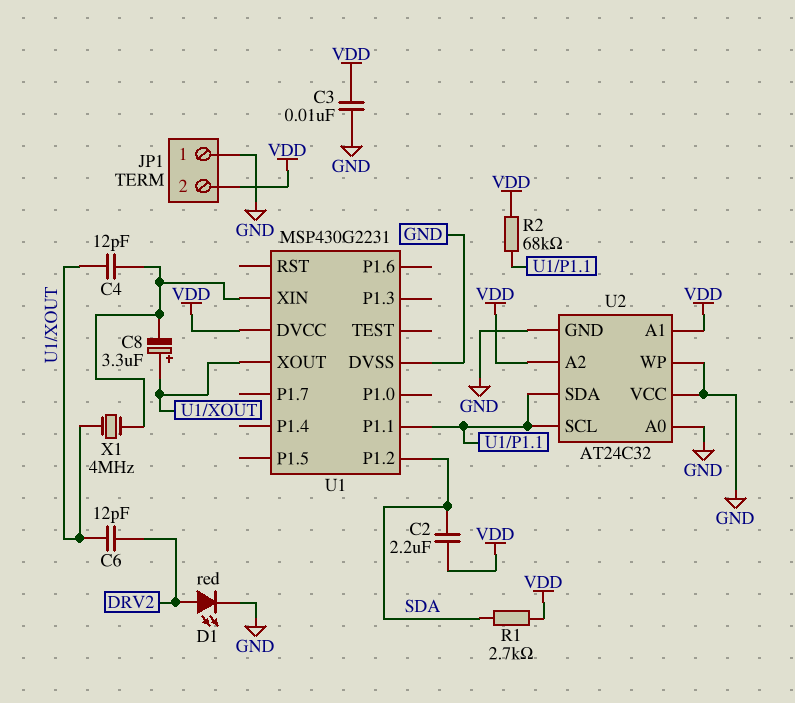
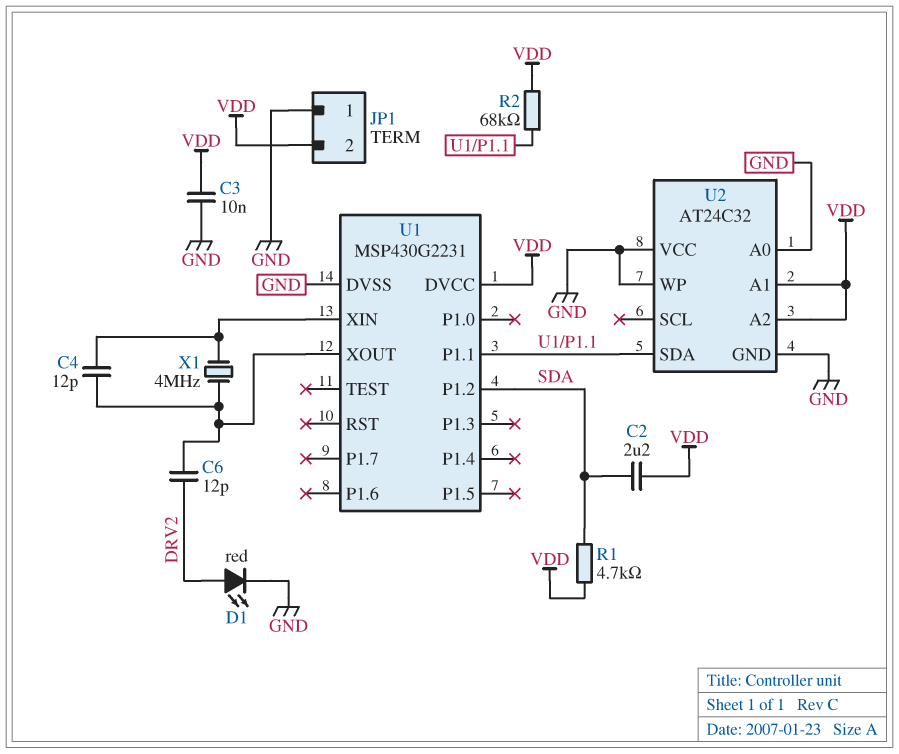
C8: 3.3uF (plus U1/XOUT, minus U1/XIN) -> none
R1: 2.7k (SDA, VDD) -> 4.7k (SDA, VDD)
U2 pin SCL: U1/P1.1 -> none

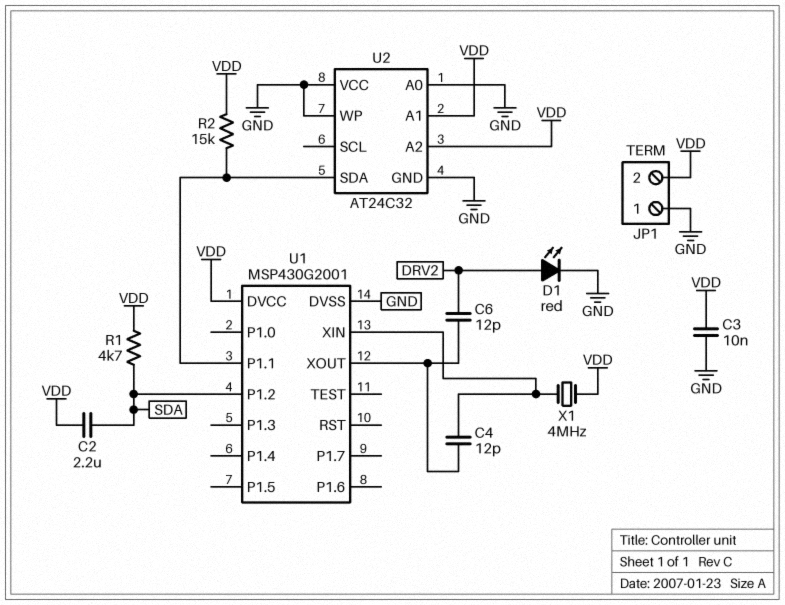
R2: 68k (U1/P1.1, VDD) -> 15k (U1/P1.1, VDD)
U1: MSP430G2231 -> MSP430G2001
X1: 4MHz (U1/XIN, U1/XOUT) -> 4MHz (U1/XIN, VDD)

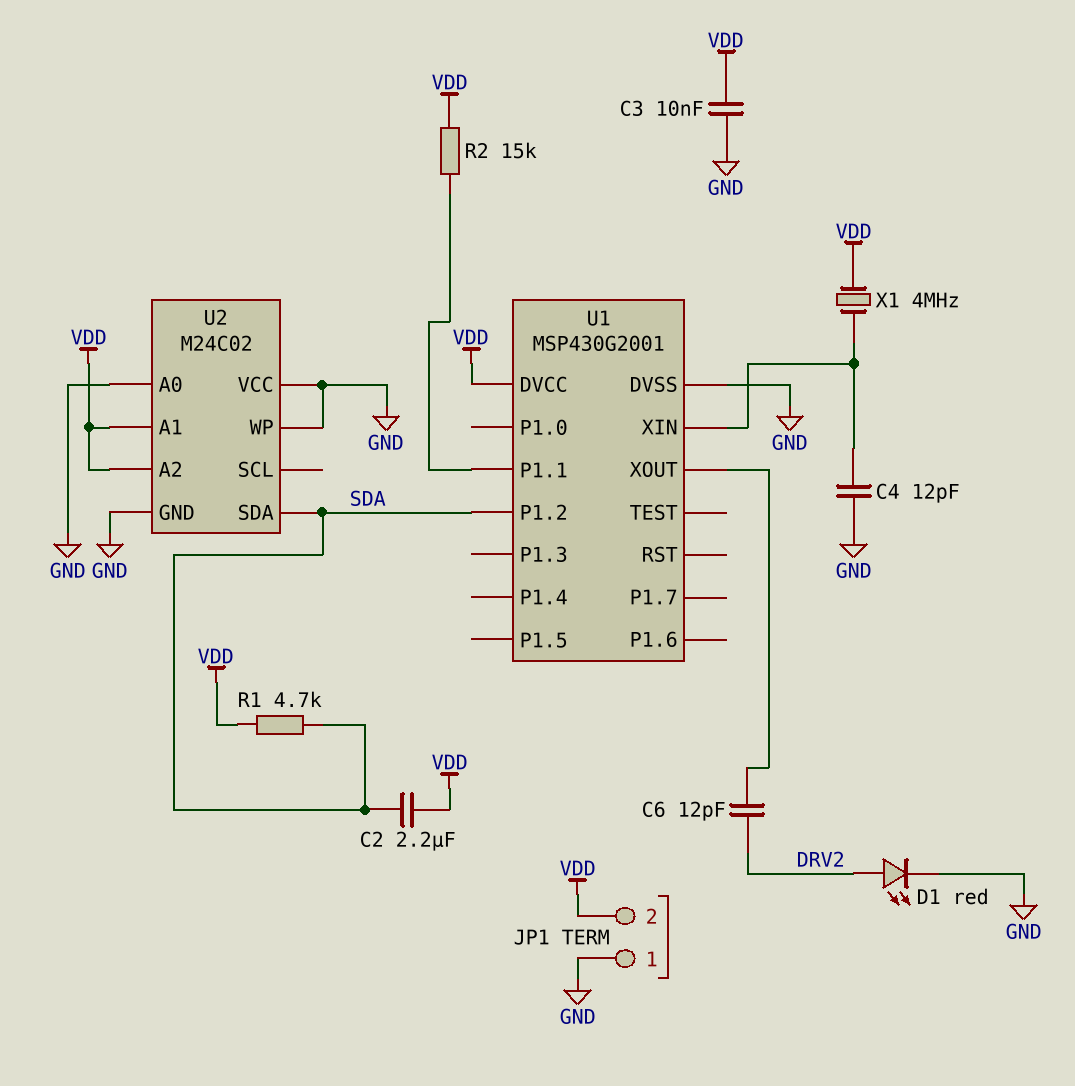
C4: 12pF (U1/XIN, U1/XOUT) -> 12pF (GND, U1/XIN)
U2: AT24C32 -> M24C02
U2 pin SDA: U1/P1.1 -> SDA

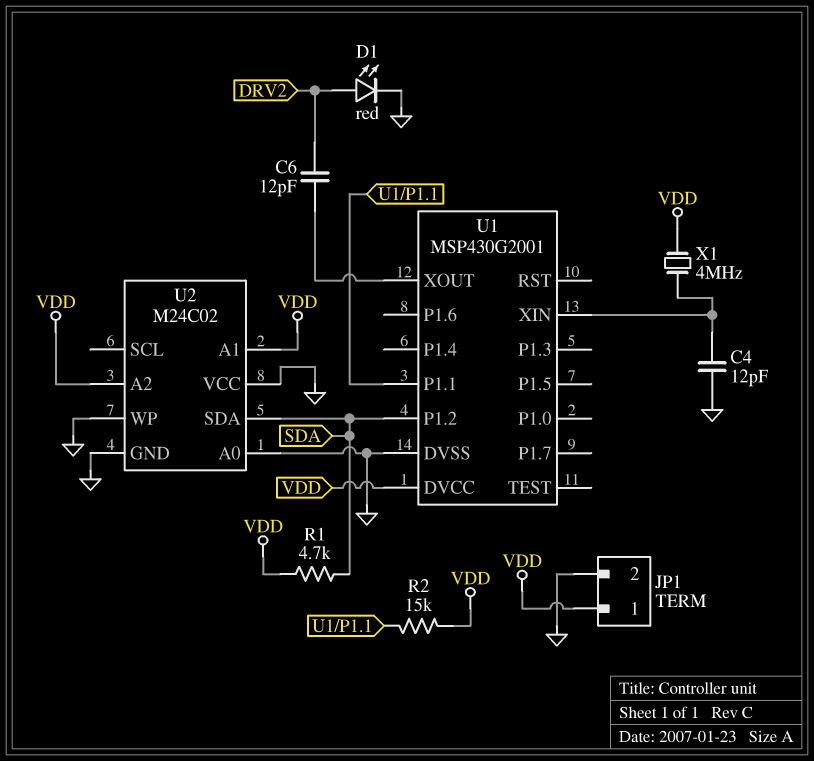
C2: 2.2uF (SDA, VDD) -> none
C3: 10nF (GND, VDD) -> none
JP1 pin 1: GND -> VDD
JP1 pin 2: VDD -> GND

